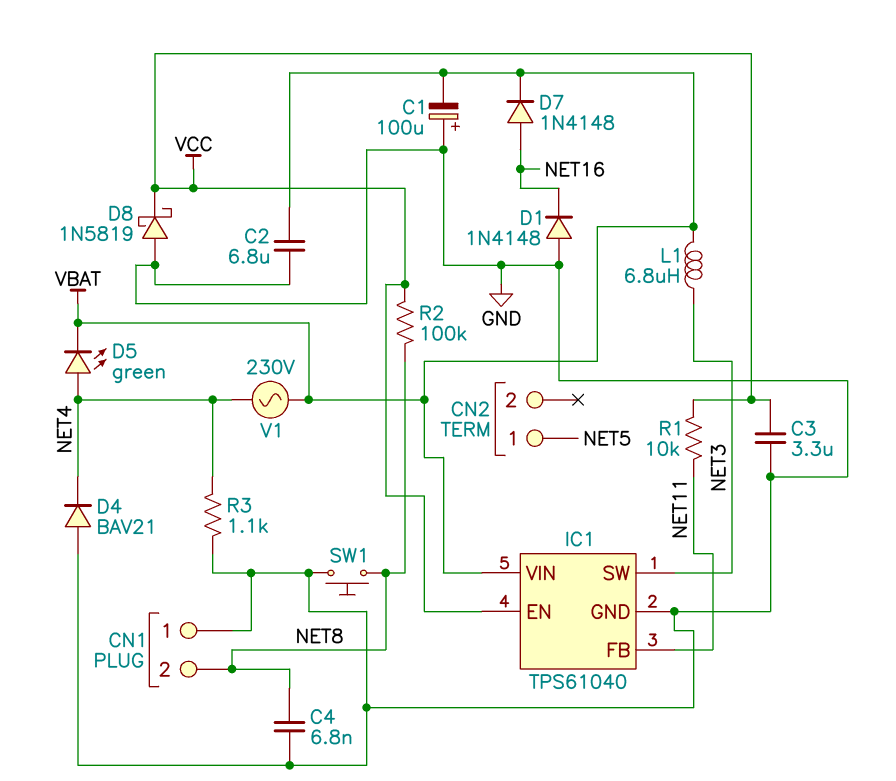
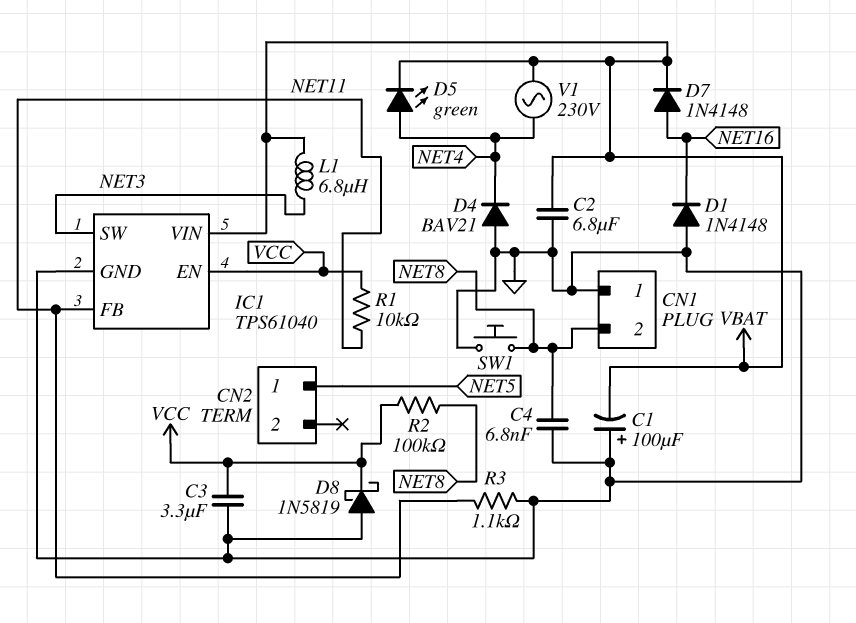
R3: 1.1k (GND, NET4) -> 1.1k (GND, NET11)

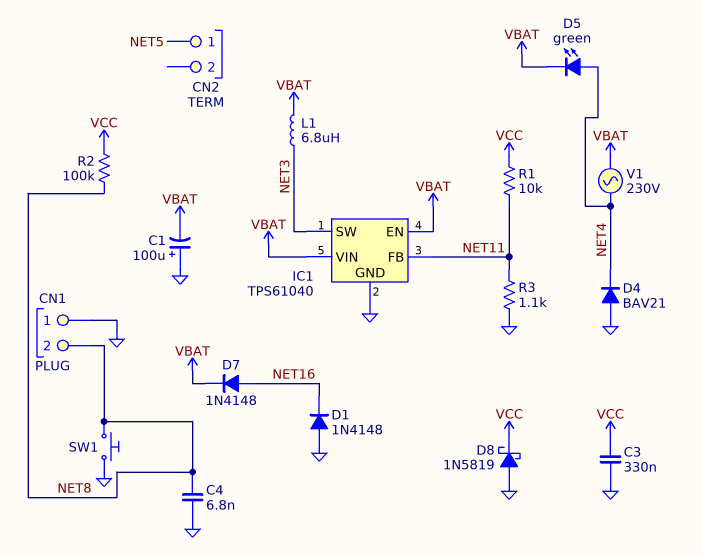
C2: 6.8uF (GND, VBAT) -> none
C3: 3.3uF (GND, VCC) -> 330nF (GND, VCC)
IC1 pin EN: VCC -> VBAT

